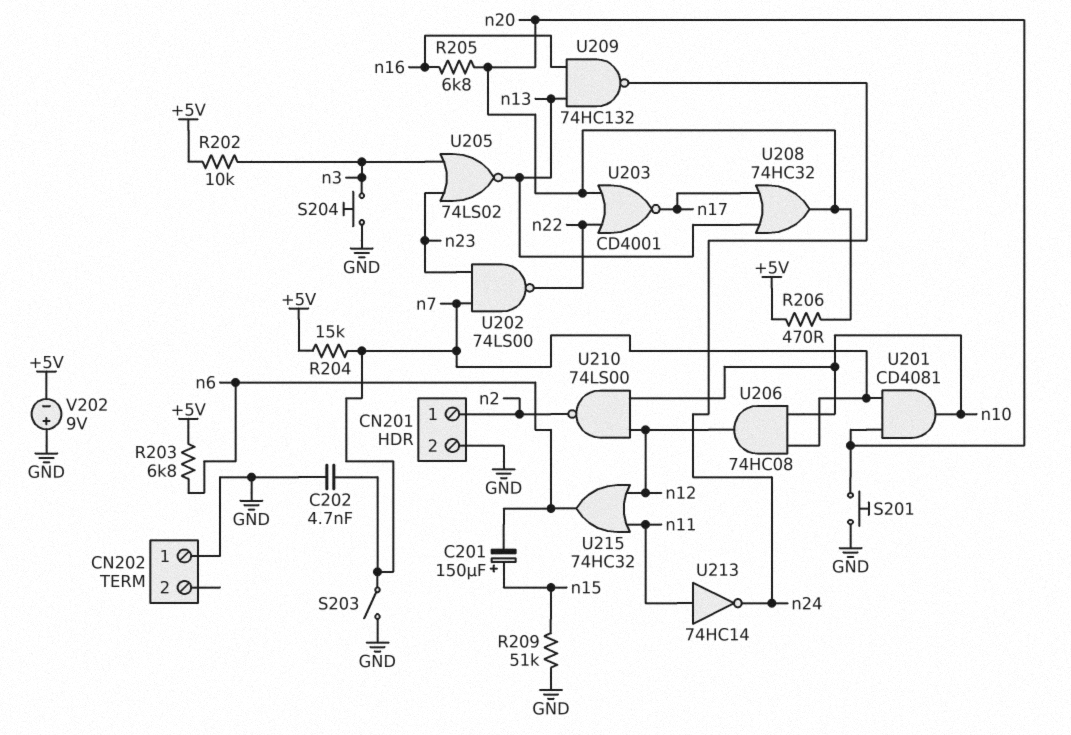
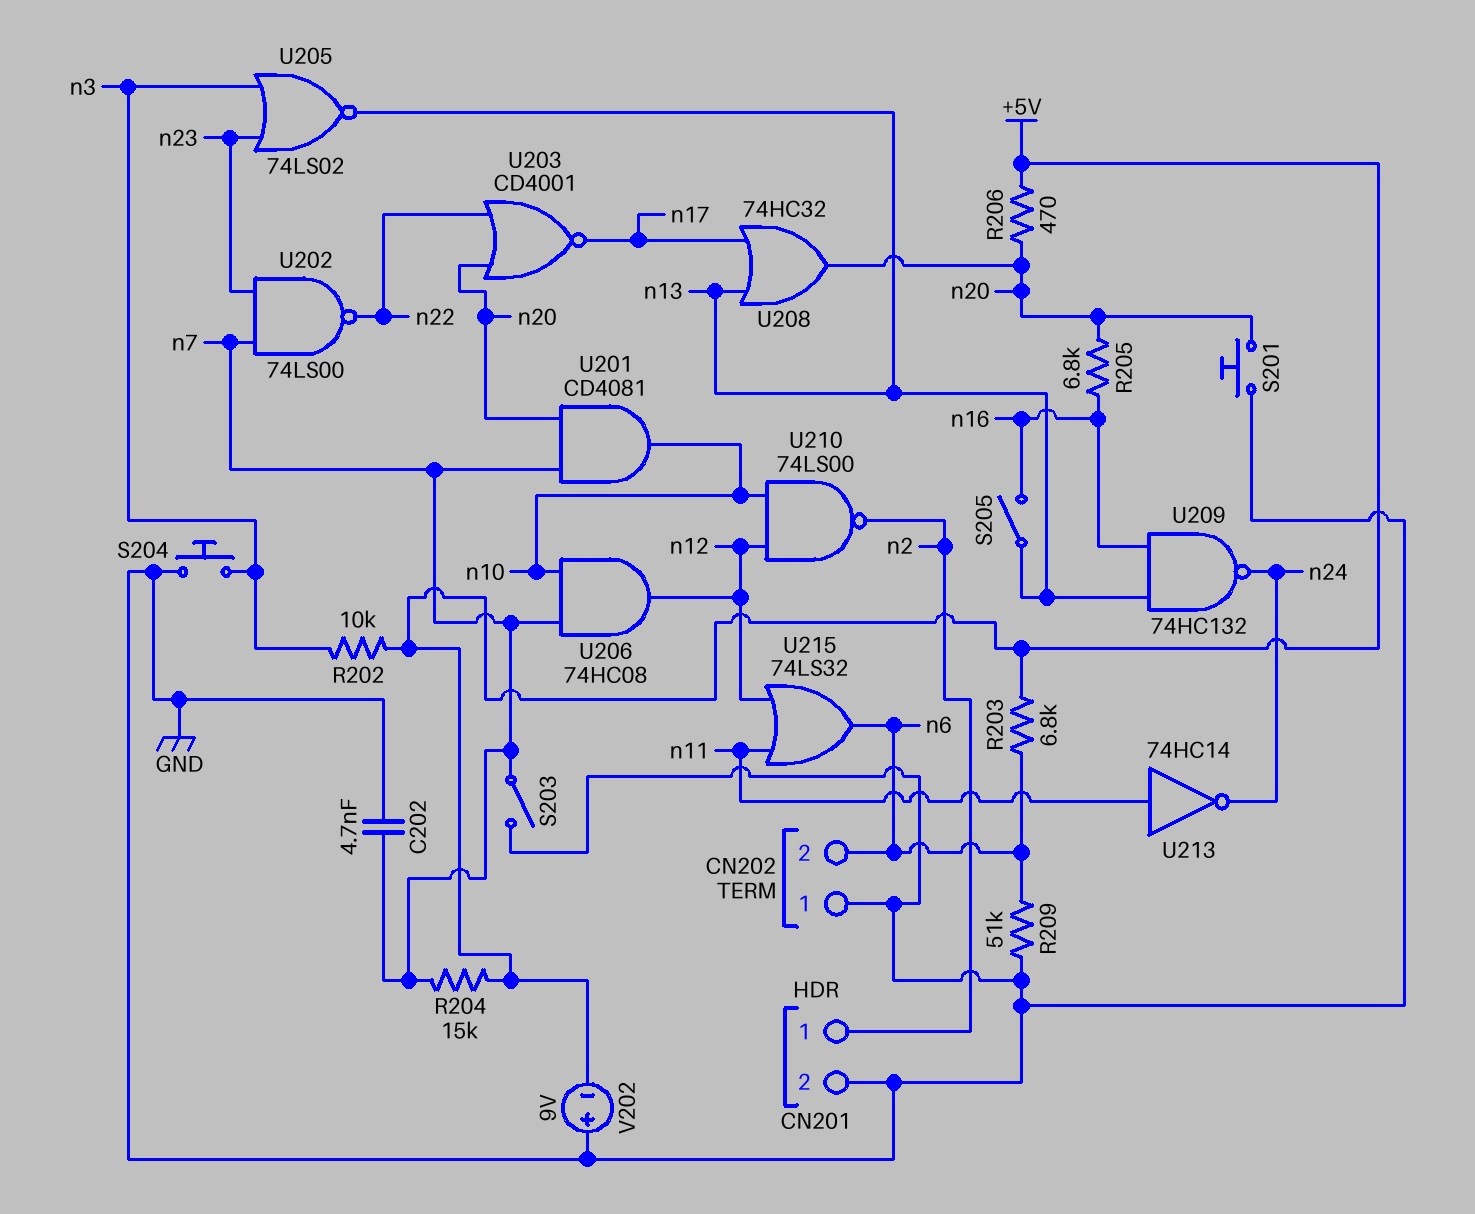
C201: 150uF (plus n15, minus n6) -> none
CN202 pin 2: none -> n6
R209: 51k (GND, n15) -> 51k (GND, n6)
S205: none -> switch (n13, n16)
U215: OR 74HC32 (in n11, in n12, out n6) -> OR 74LS32 (in n11, in n12, out n6)

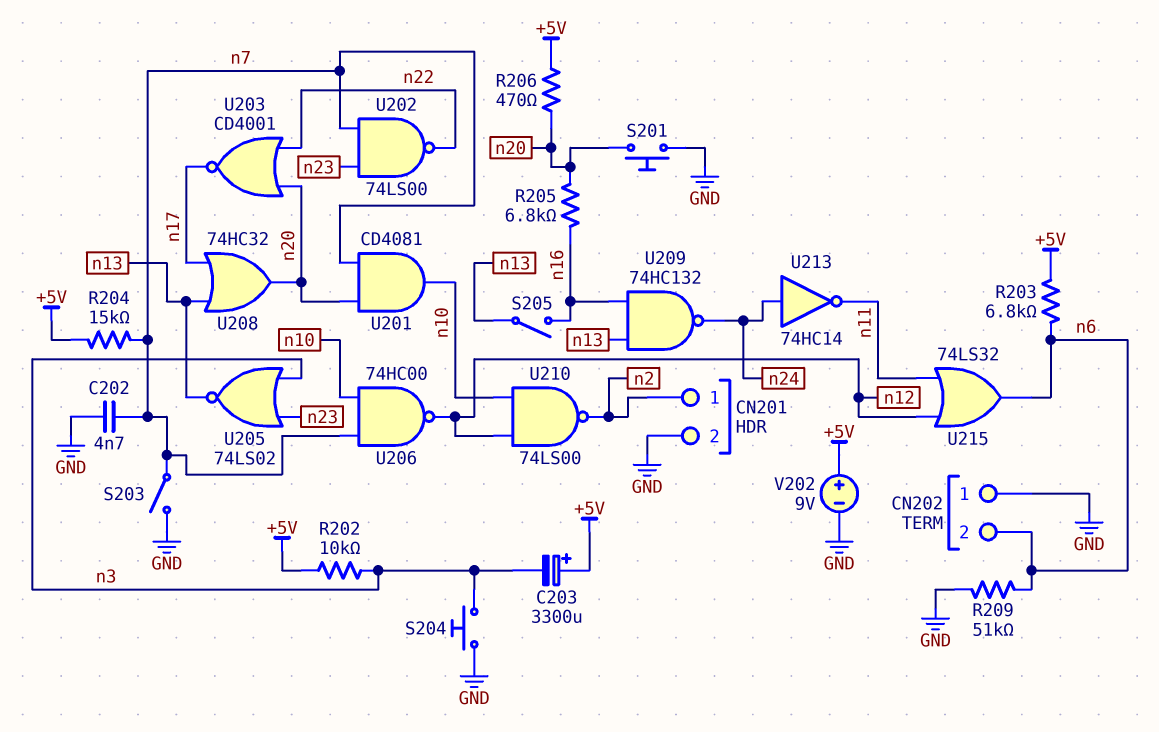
C203: none -> 3300uF (plus +5V, minus n3)
U206: AND 74HC08 (in n7, in n10, out n12) -> NAND 74HC00 (in n7, in n10, out n12)
U213: NOT 74HC14 (in n11, out n24) -> NOT 74HC14 (in n24, out n11)
V202: 9V (plus GND, minus +5V) -> 9V (plus +5V, minus GND)

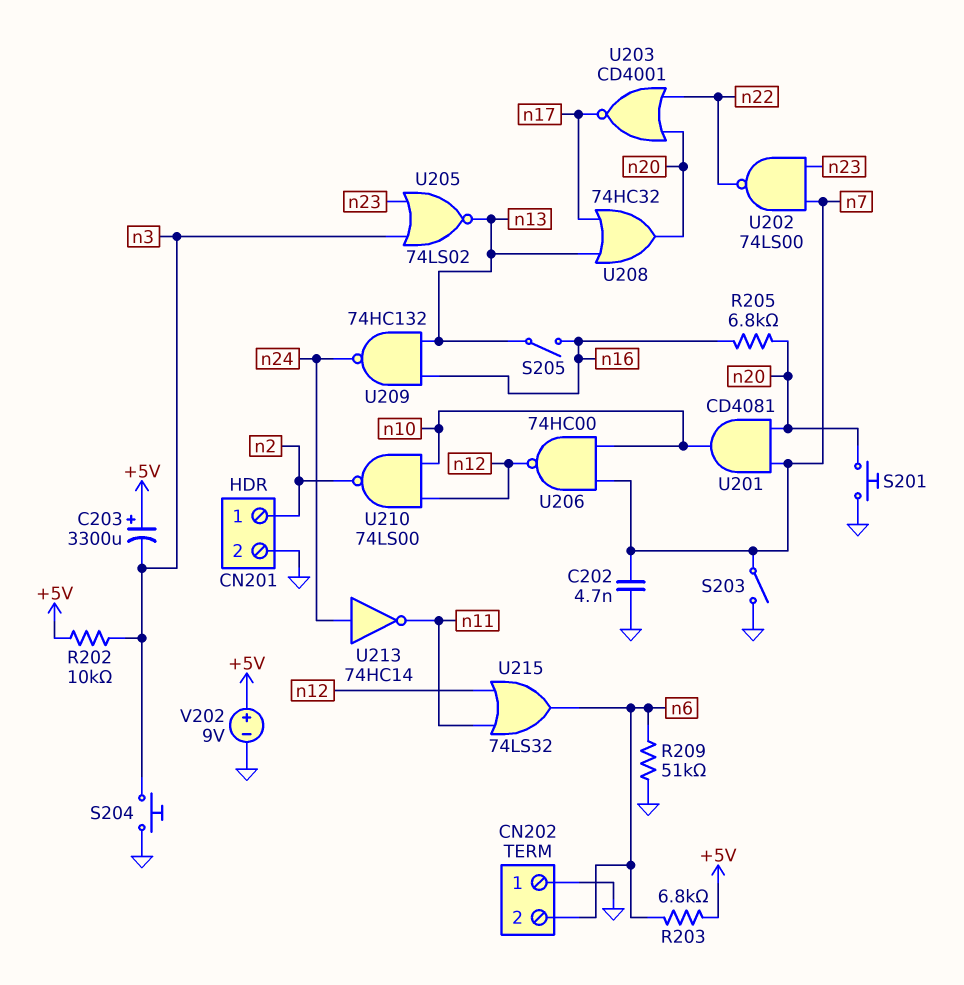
R204: 15k (+5V, n7) -> none
R206: 470 (+5V, n20) -> none

